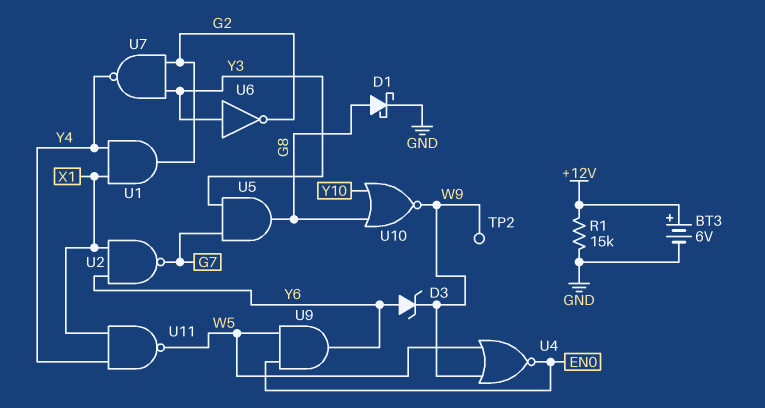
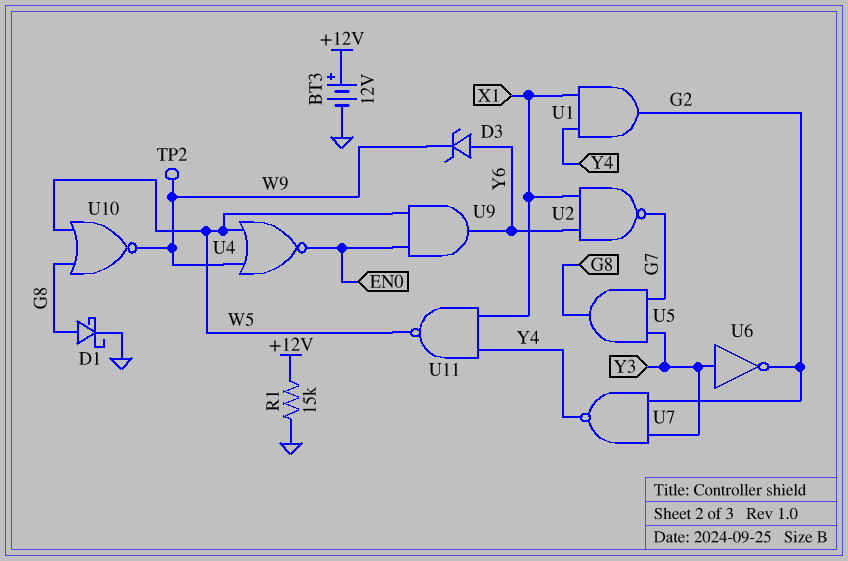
BT3: 6V (plus +12V, minus GND) -> 12V (plus +12V, minus GND)
U10: NOR (in G8, in Y10, out W9) -> NOR (in G8, in W5, out W9)

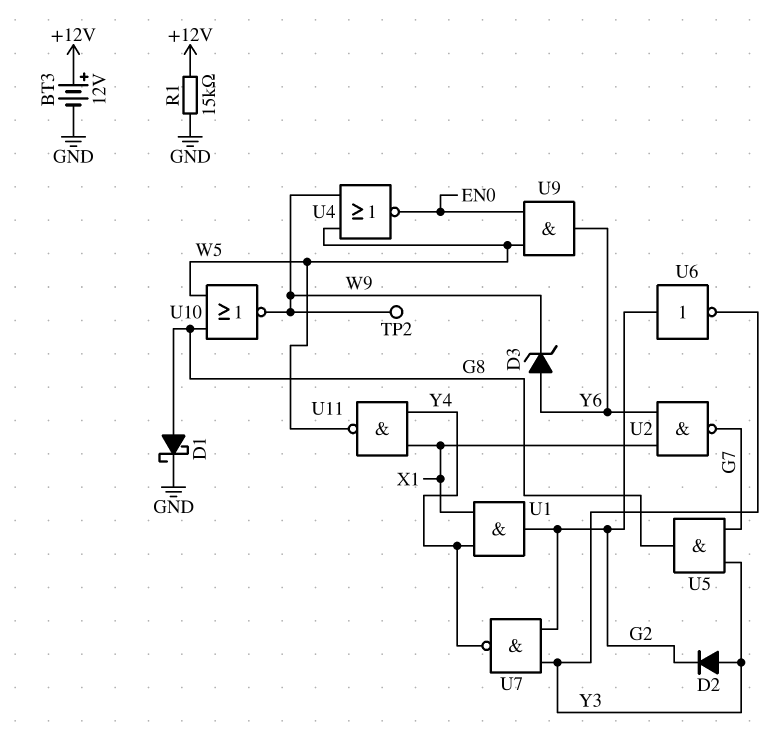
D2: none -> diode (A Y3, K G2)
U6: NOT (in Y3, out G2) -> NOT (in G2, out Y3)

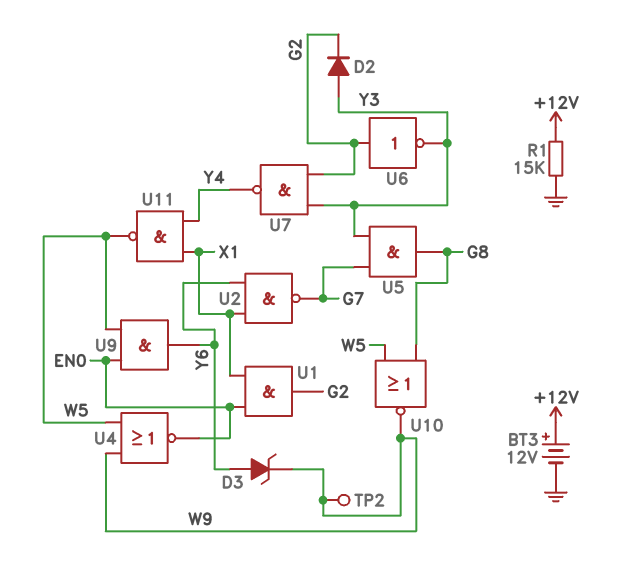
D1: schottky (A G8, K GND) -> none
U1: AND (in X1, in Y4, out G2) -> AND (in EN0, in X1, out G2)

